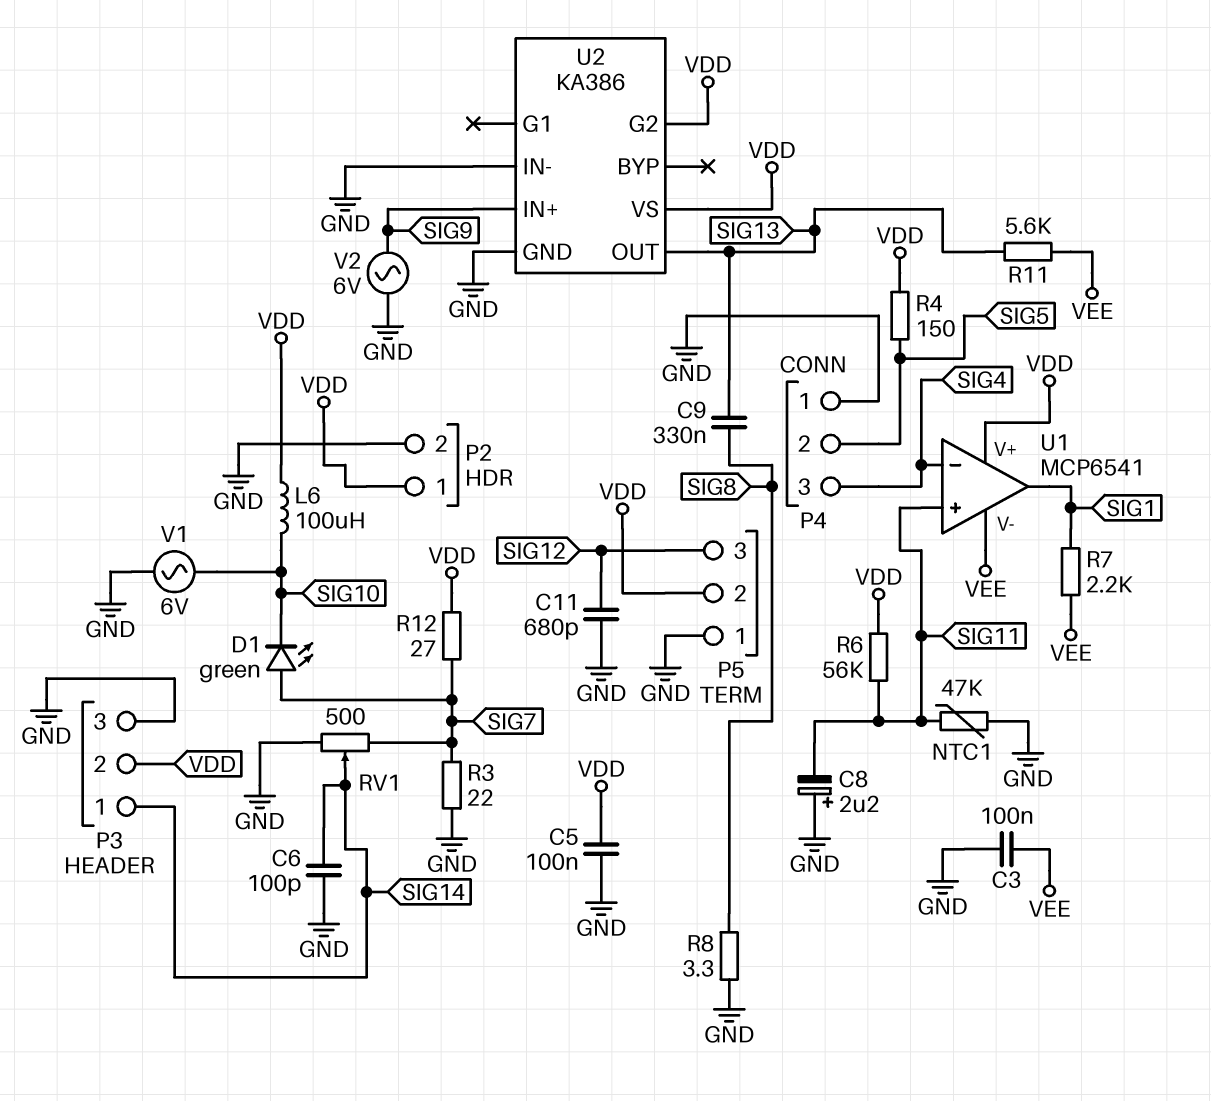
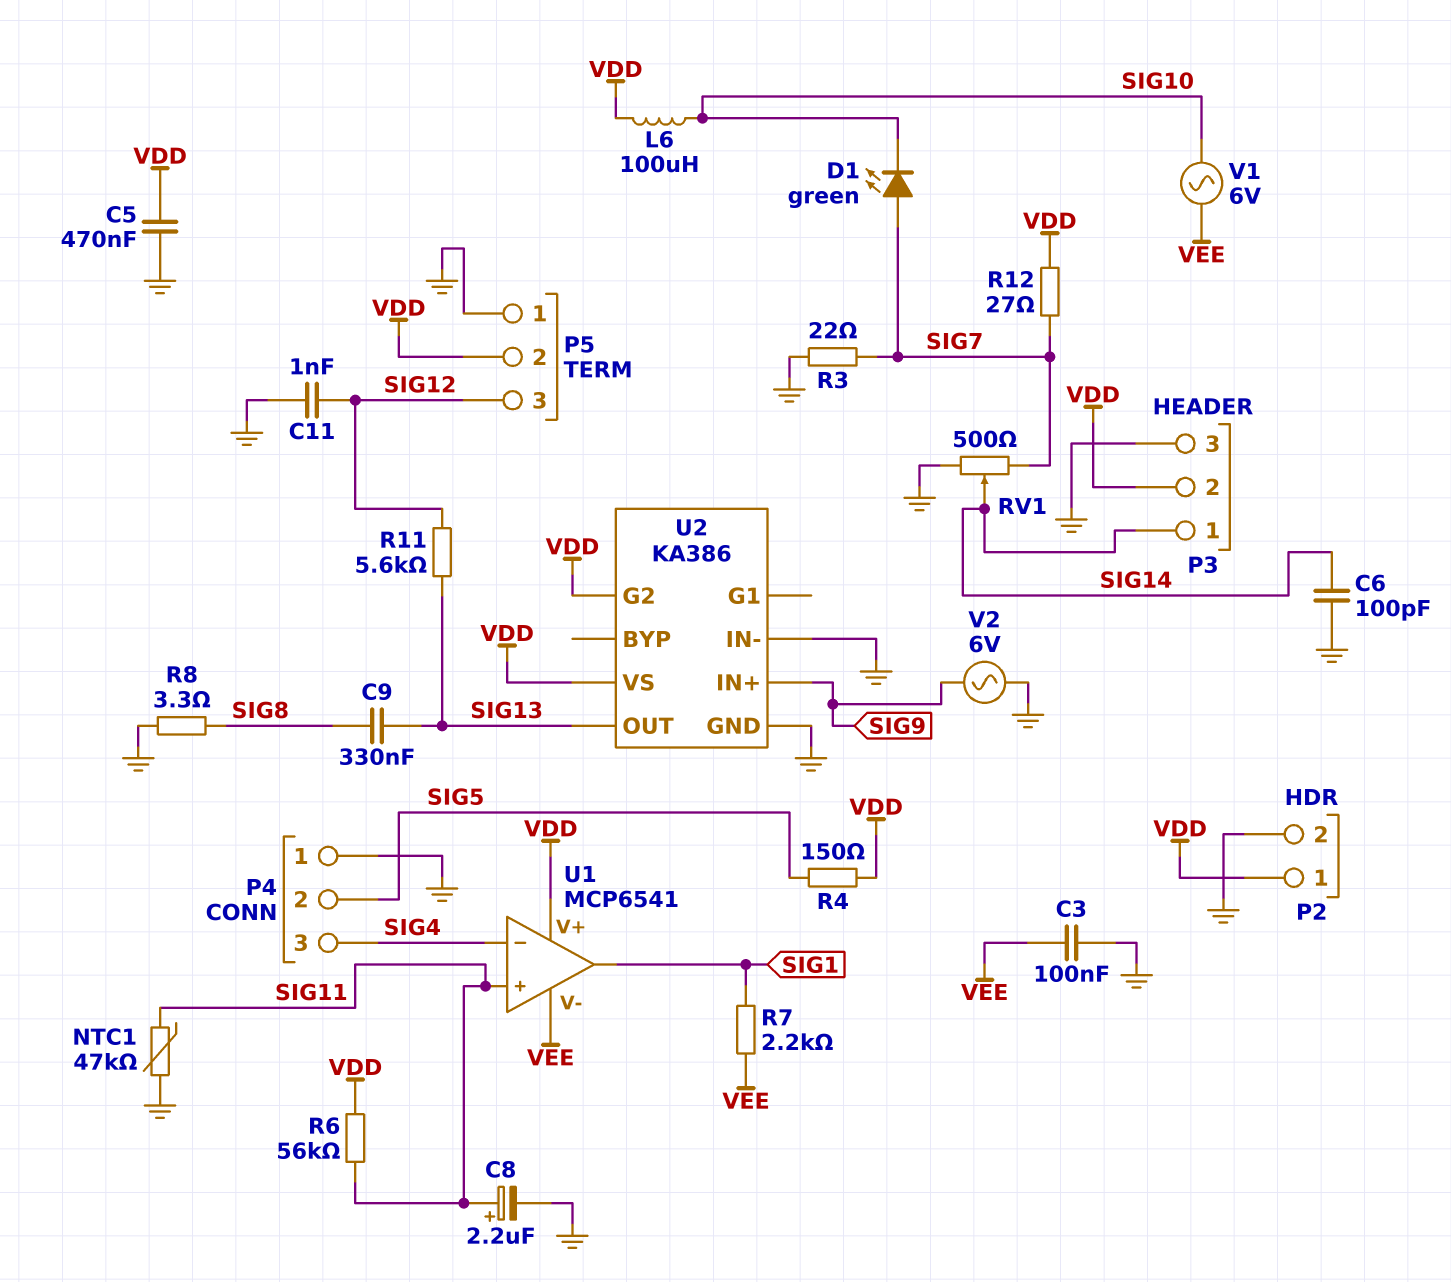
C5: 100nF (GND, VDD) -> 470nF (GND, VDD)
C8: 2.2uF (plus GND, minus SIG11) -> 2.2uF (plus SIG11, minus GND)
C11: 680pF (GND, SIG12) -> 1nF (GND, SIG12)
R11: 5.6k (SIG13, VEE) -> 5.6k (SIG12, SIG13)
V1: AC 6V (GND, SIG10) -> AC 6V (SIG10, VEE)

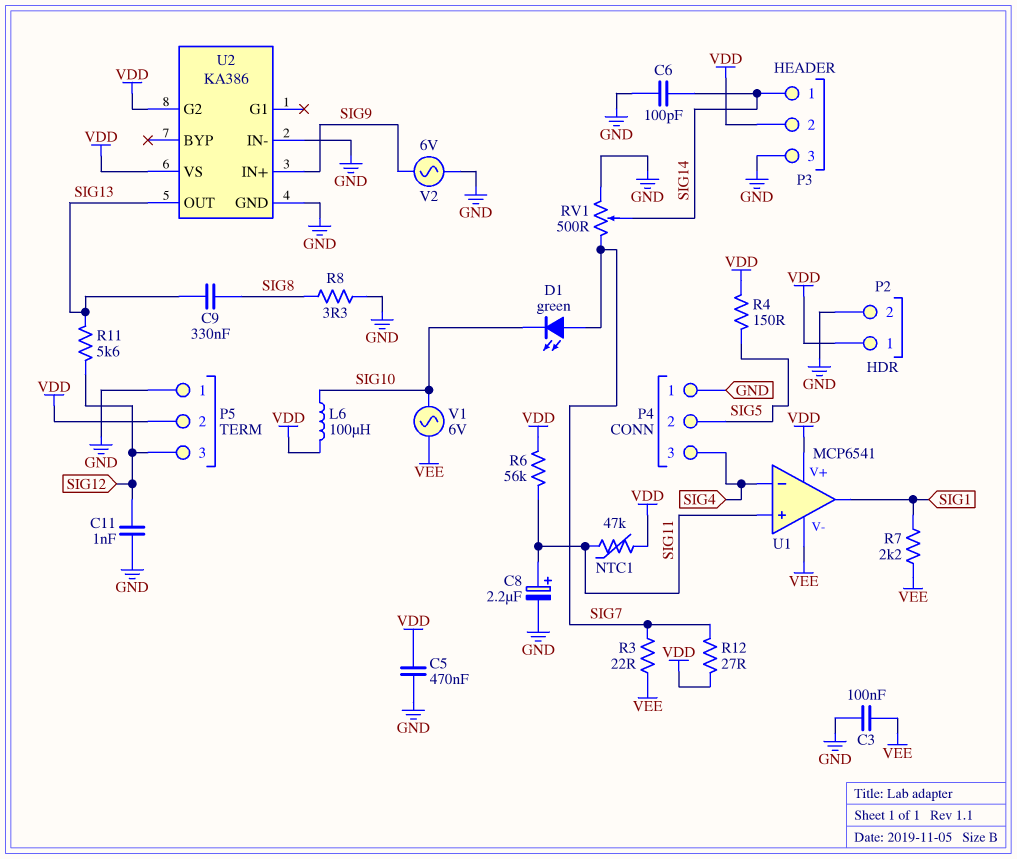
NTC1: 47k (GND, SIG11) -> 47k (SIG11, VDD)
R3: 22 (GND, SIG7) -> 22 (SIG7, VEE)

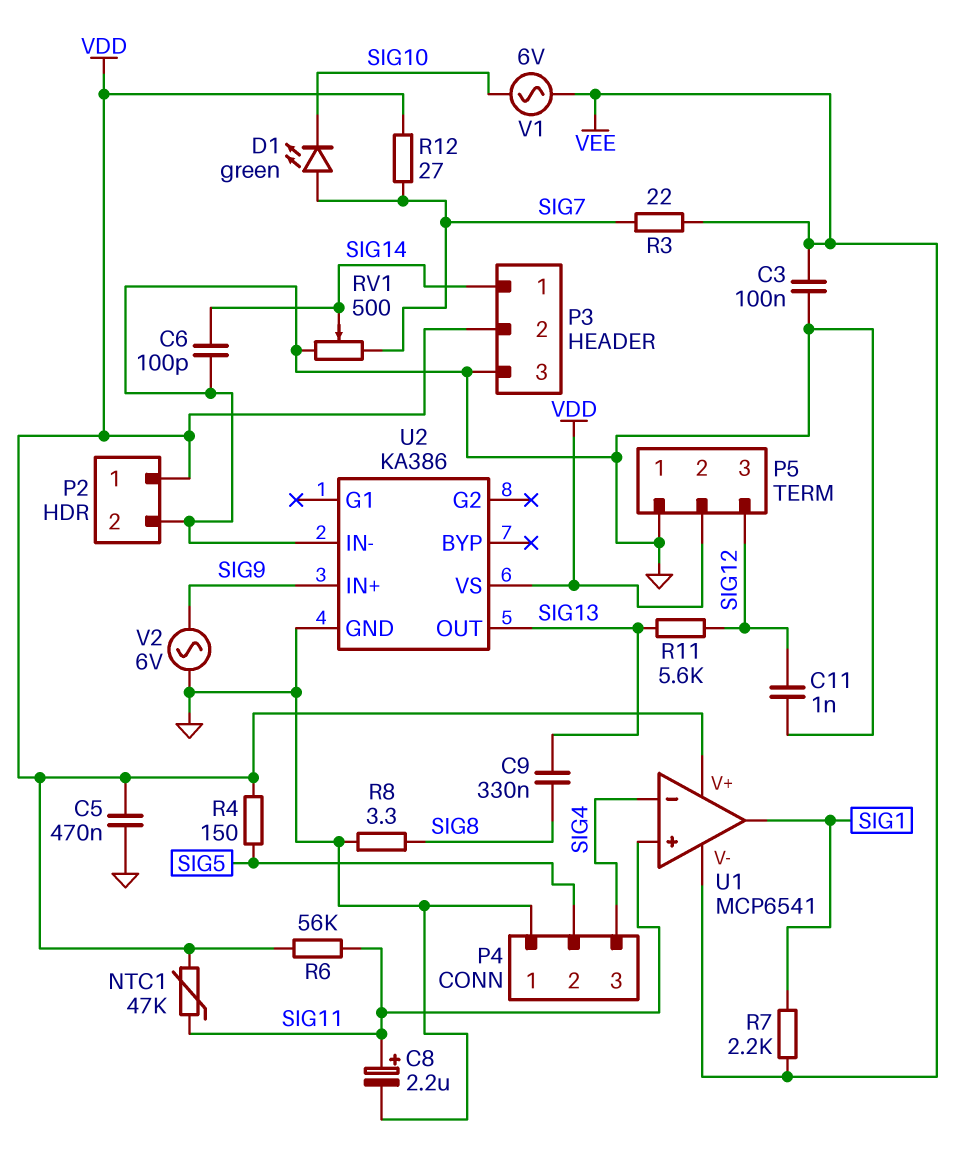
L6: 100uH (SIG10, VDD) -> none
U2 pin G2: VDD -> none

